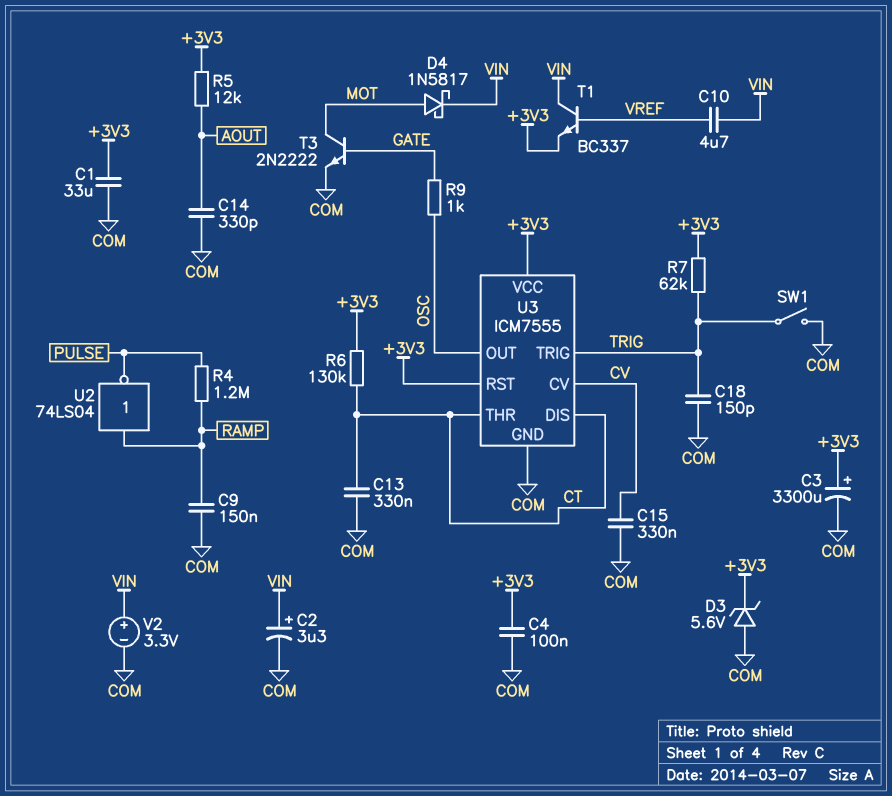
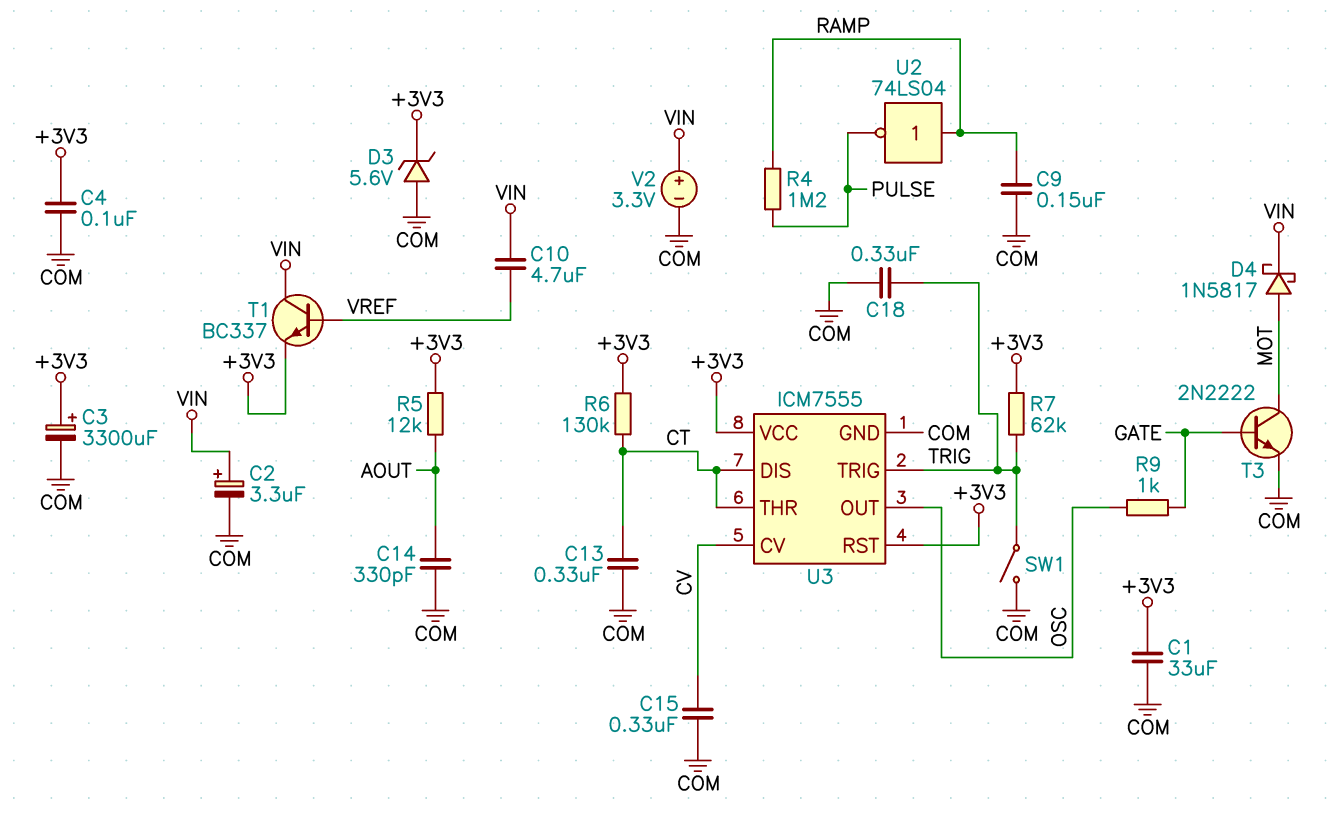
C18: 150pF (COM, TRIG) -> 330nF (COM, TRIG)

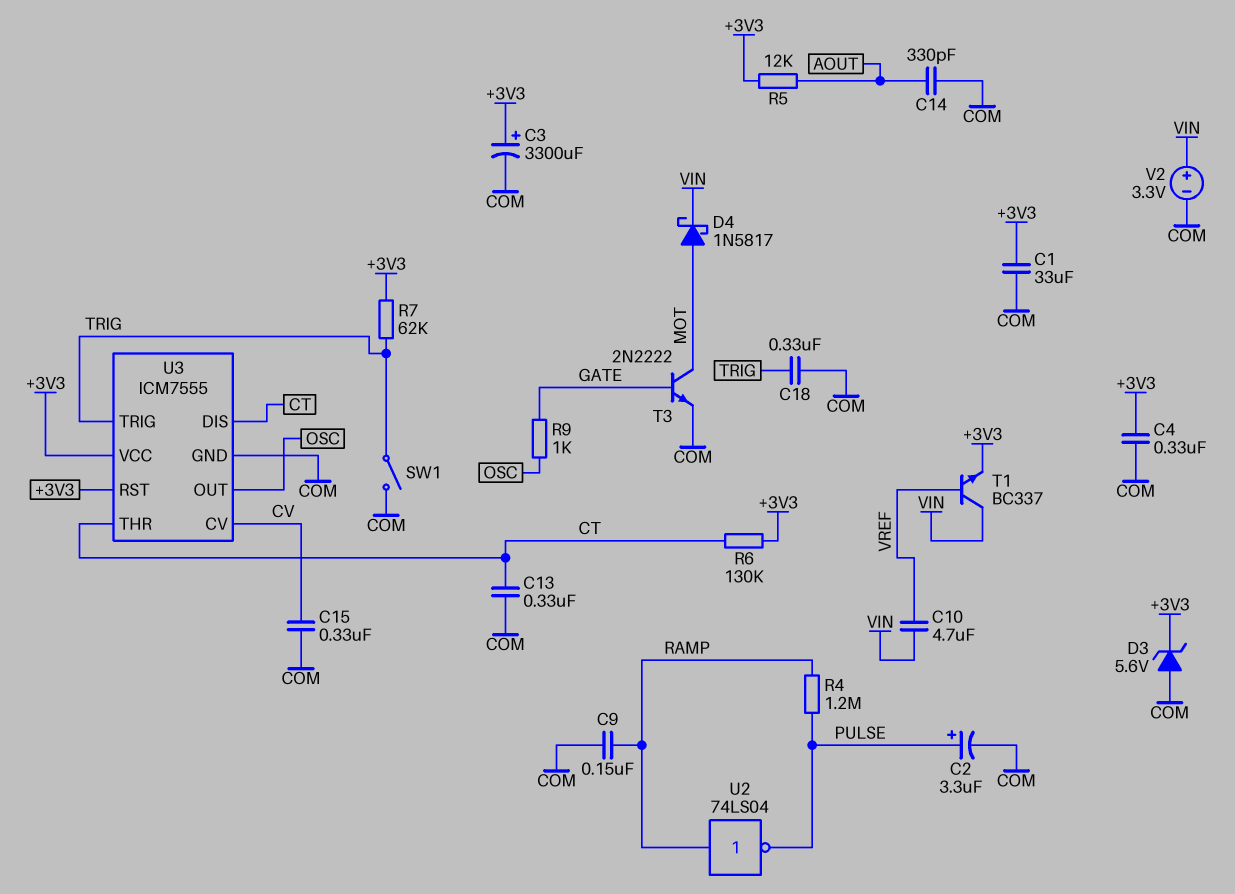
C2: 3.3uF (plus VIN, minus COM) -> 3.3uF (plus PULSE, minus COM)
C4: 100nF (+3V3, COM) -> 330nF (+3V3, COM)

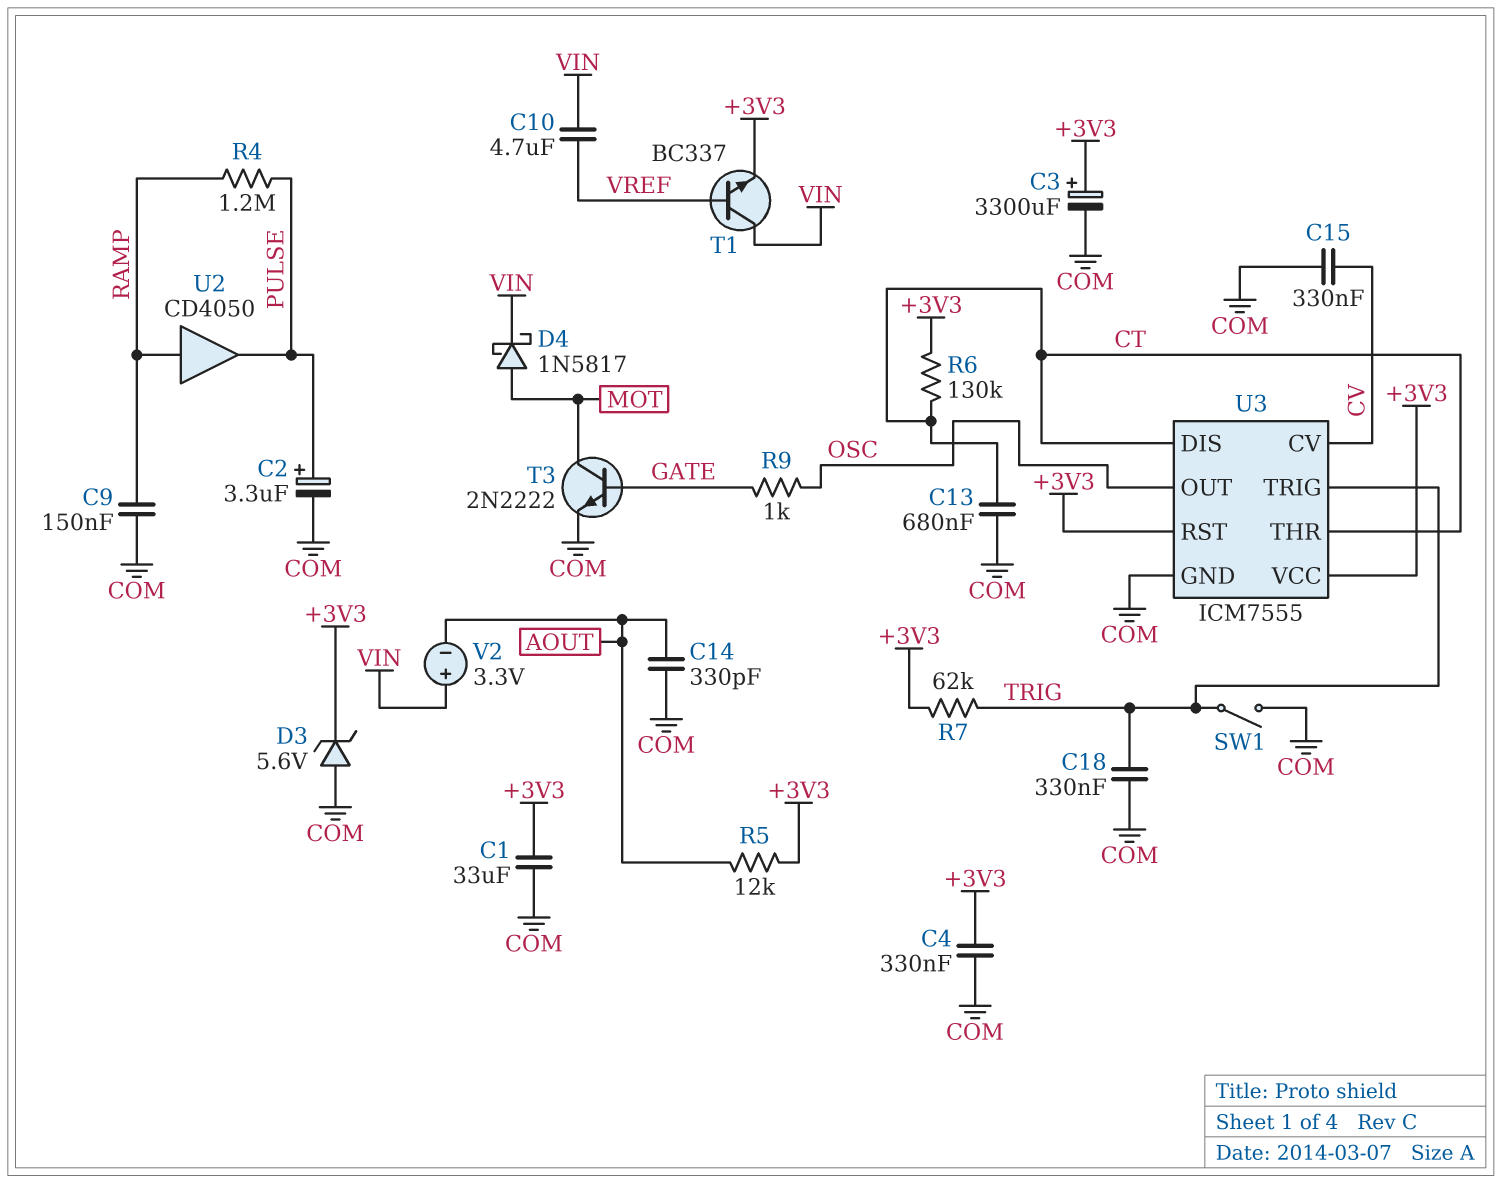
C13: 330nF (COM, CT) -> 680nF (COM, CT)
U2: NOT 74LS04 (in RAMP, out PULSE) -> buffer CD4050 (in RAMP, out PULSE)
V2: 3.3V (plus VIN, minus COM) -> 3.3V (plus VIN, minus AOUT)

